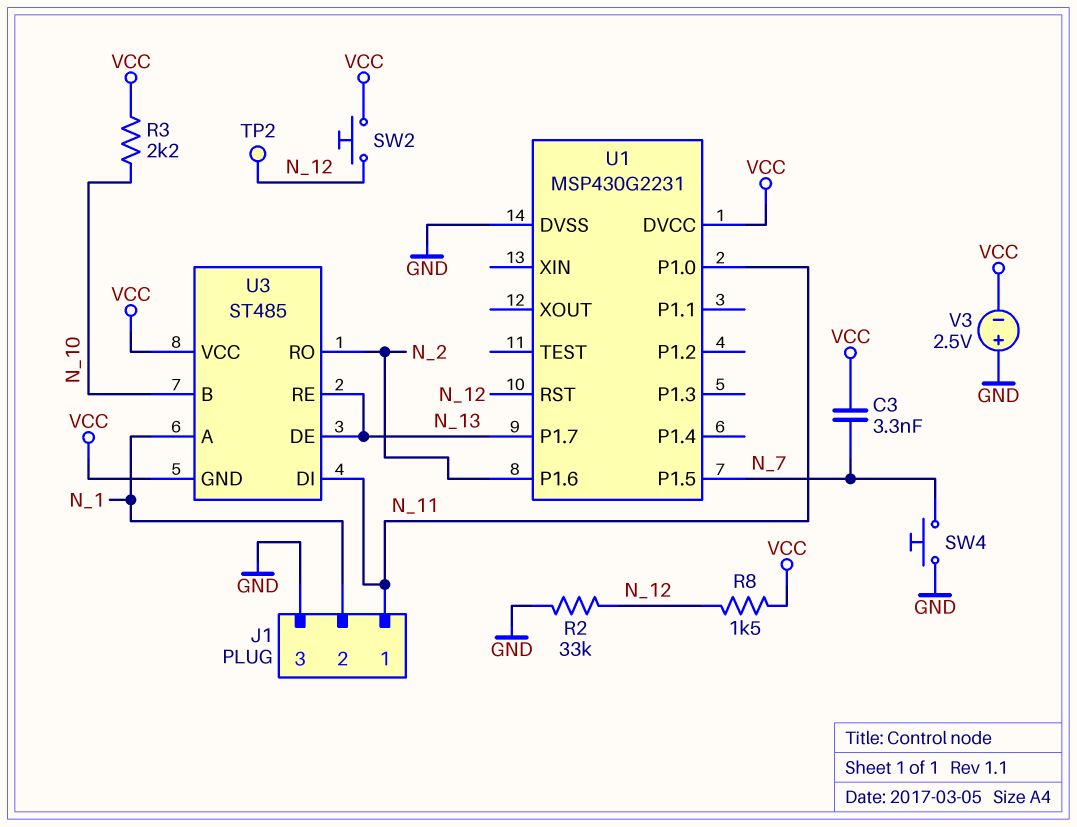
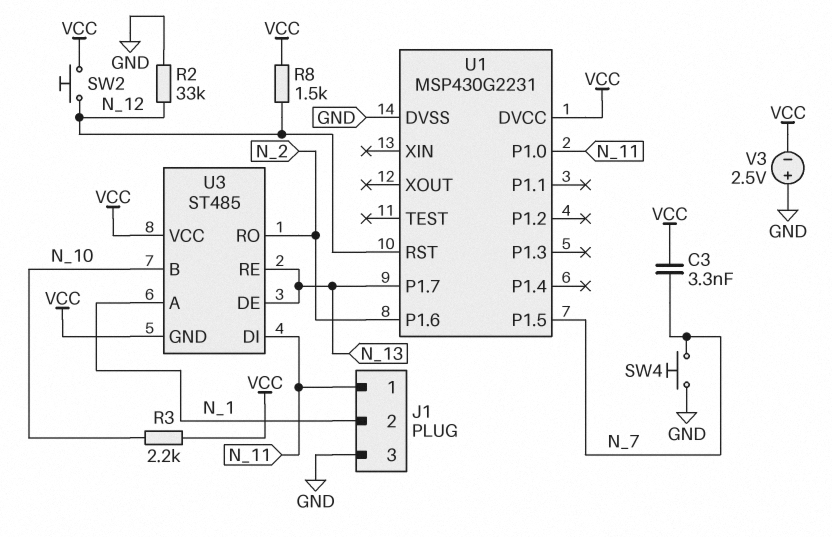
TP2: test point (N_12) -> none

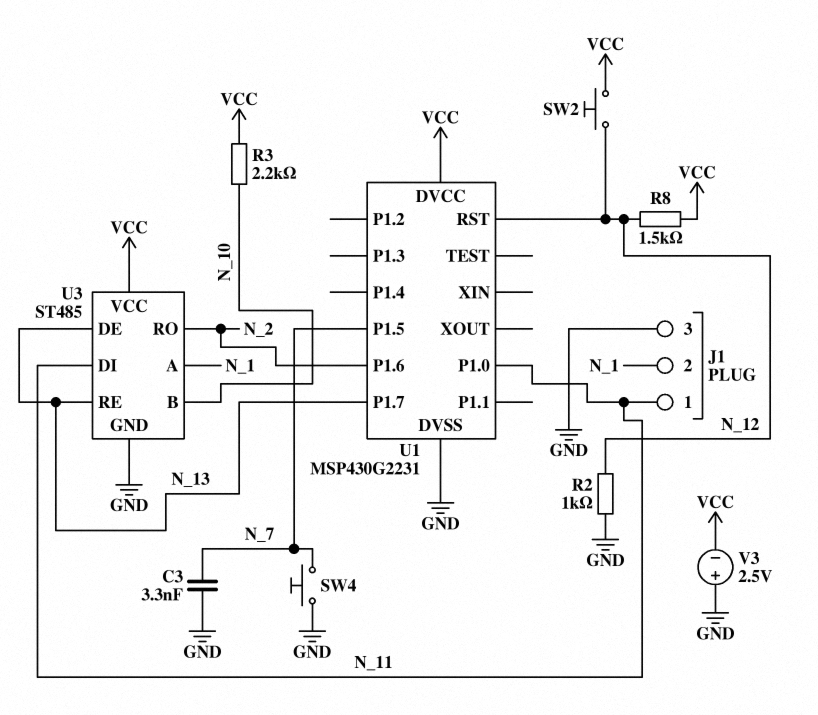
C3: 3.3nF (N_7, VCC) -> 3.3nF (GND, N_7)
R2: 33k (GND, N_12) -> 1k (GND, N_12)
U3 pin GND: VCC -> GND

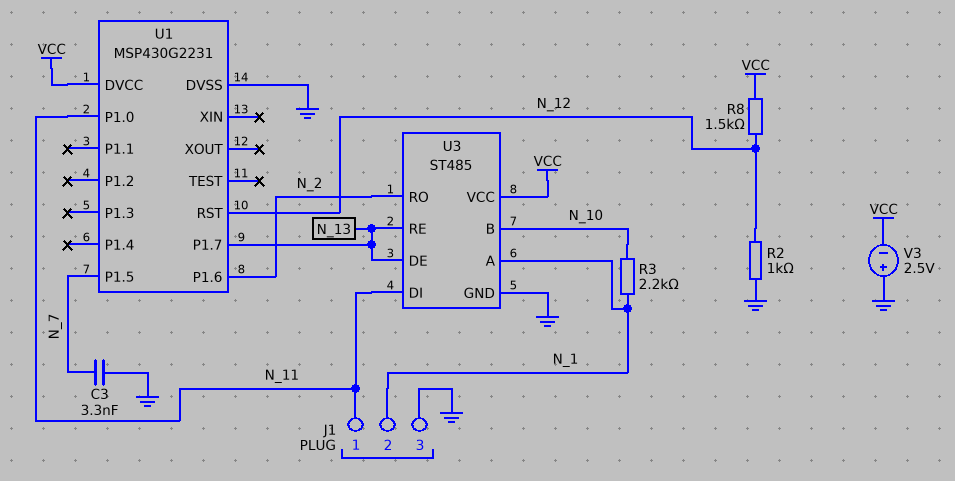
R3: 2.2k (N_10, VCC) -> 2.2k (N_1, N_10)
SW2: button (N_12, VCC) -> none
SW4: button (GND, N_7) -> none

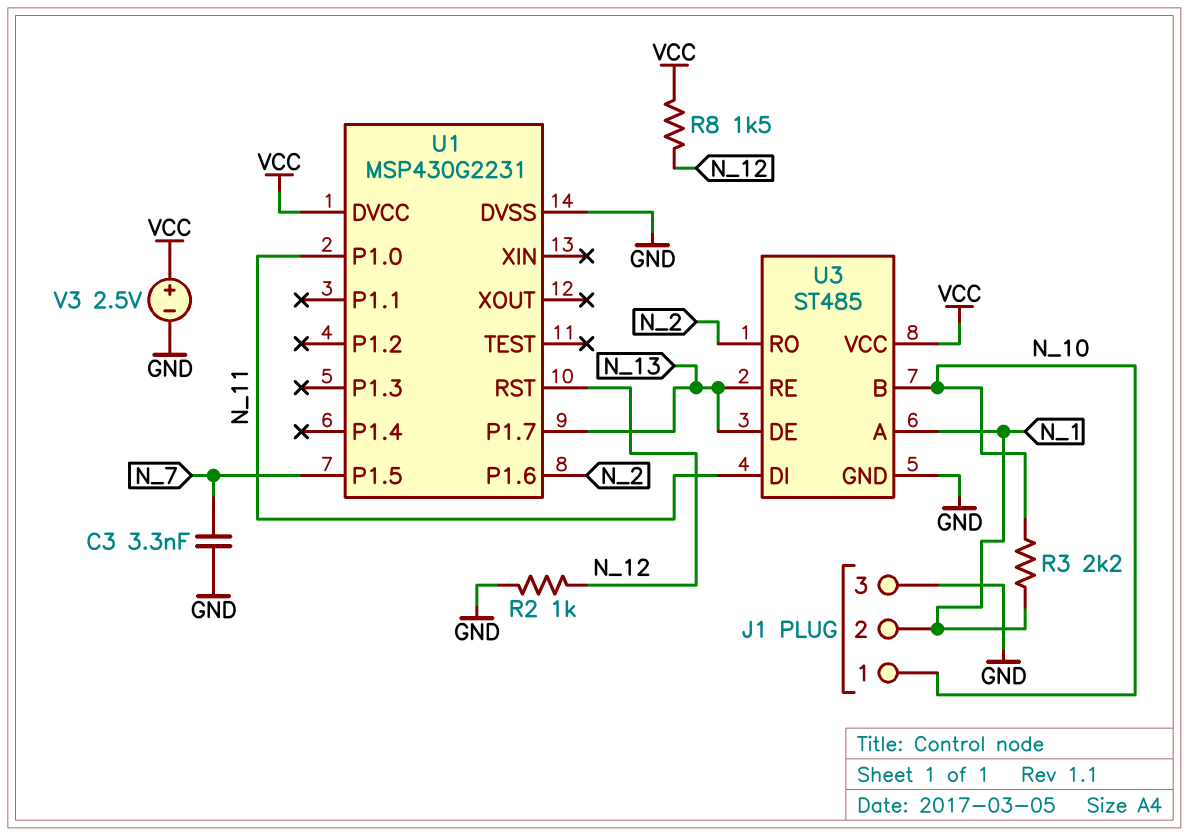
J1 pin 1: N_11 -> N_10
V3: 2.5V (plus GND, minus VCC) -> 2.5V (plus VCC, minus GND)

